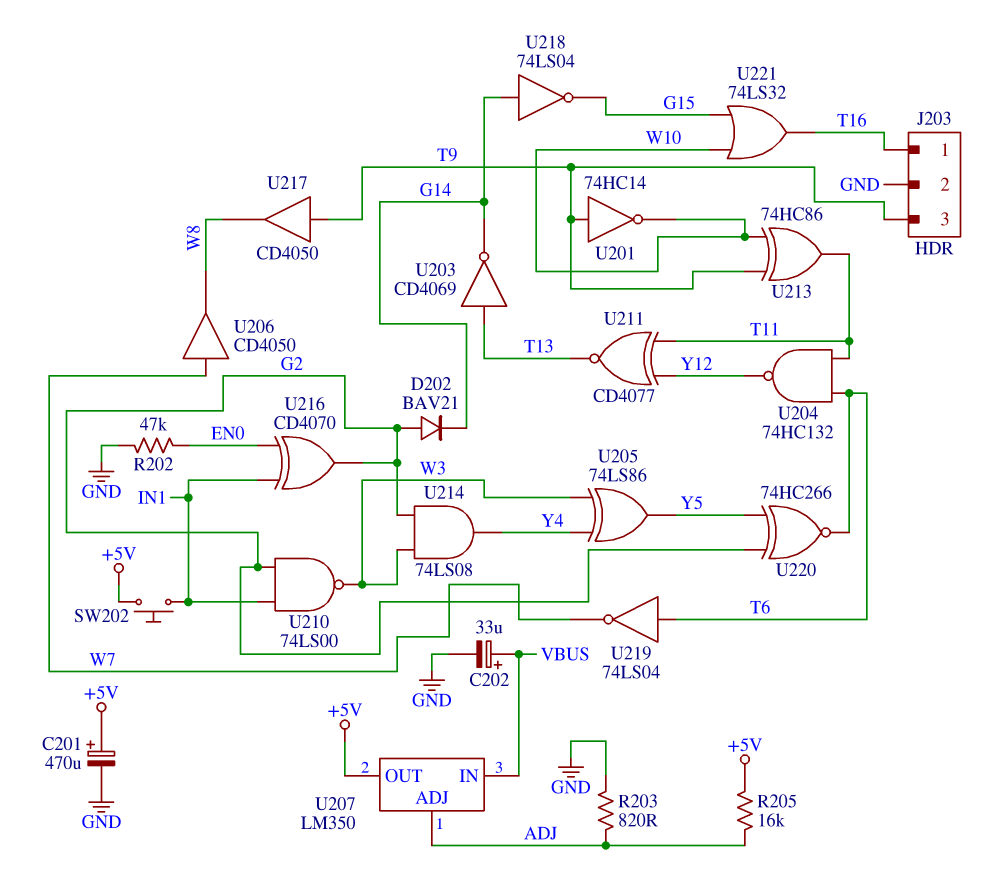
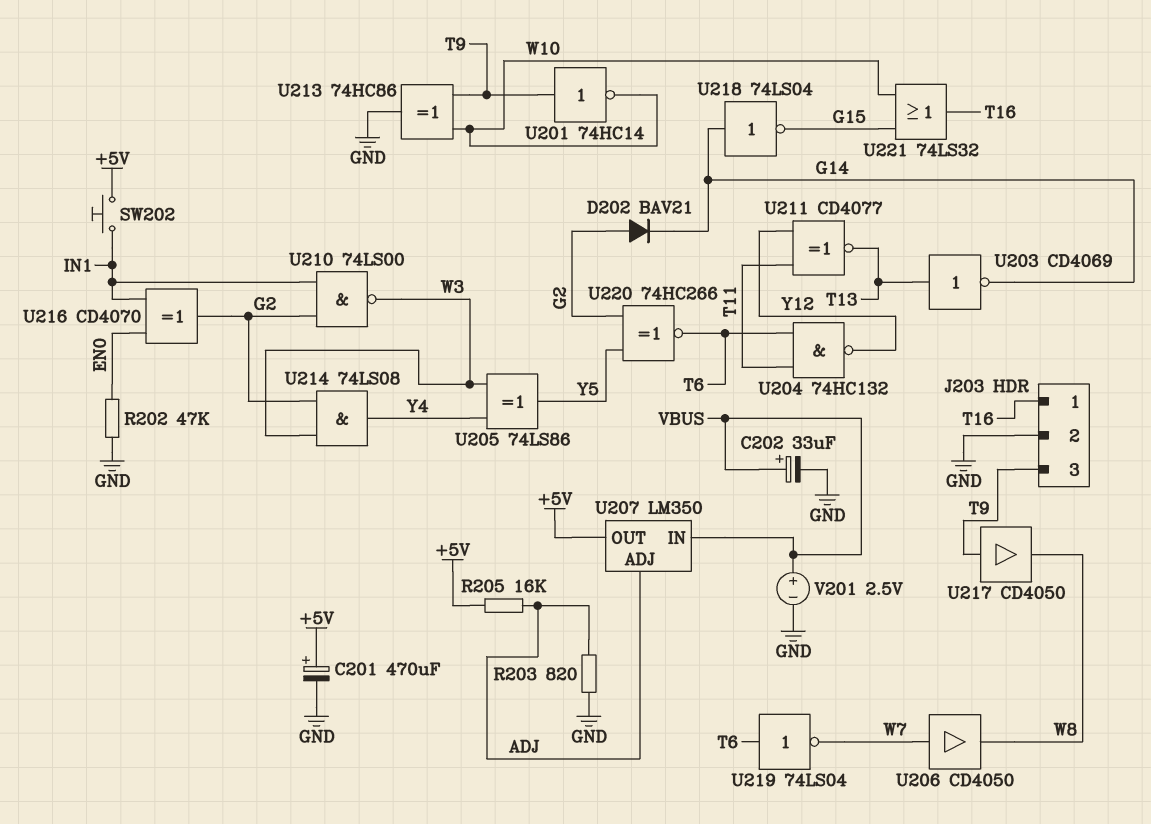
U213: XOR 74HC86 (in T9, in W10, out T11) -> XOR 74HC86 (in T9, in W10, out GND)
V201: none -> 2.5V (plus VBUS, minus GND)

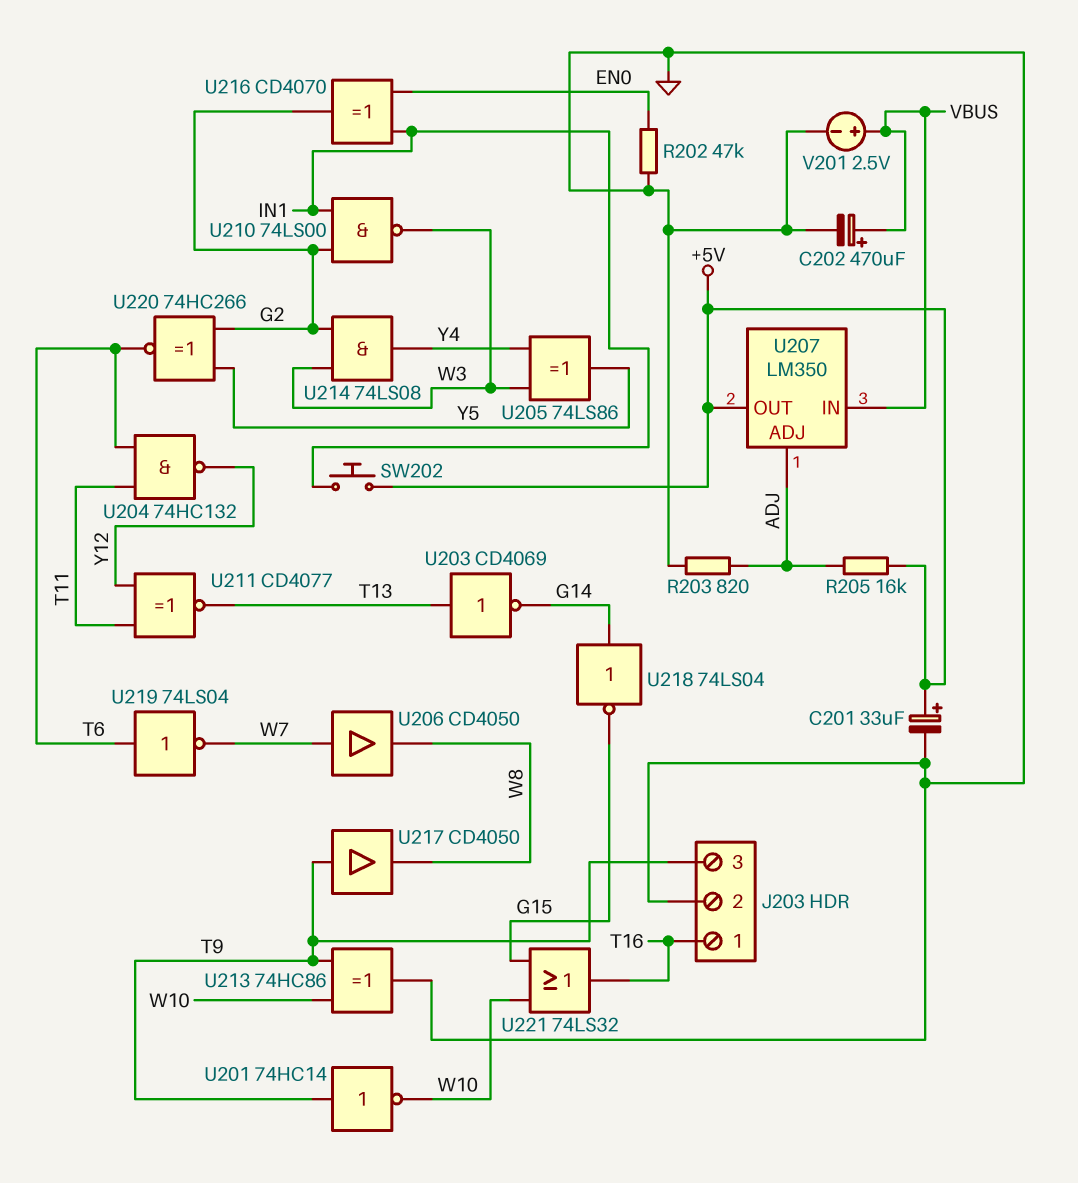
C201: 470uF (plus +5V, minus GND) -> 33uF (plus +5V, minus GND)
C202: 33uF (plus VBUS, minus GND) -> 470uF (plus VBUS, minus GND)
D202: diode BAV21 (A G2, K G14) -> none

